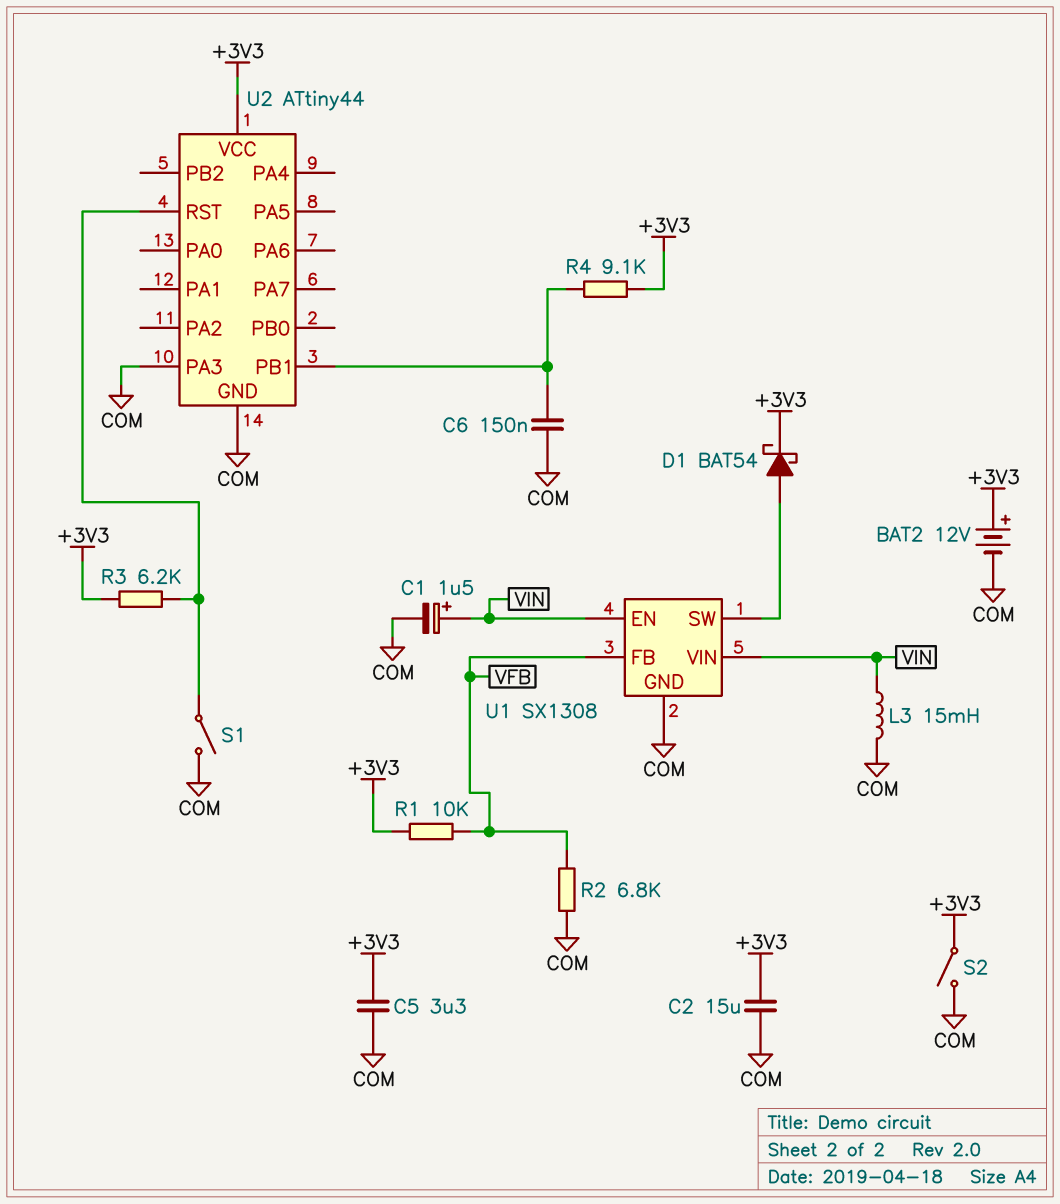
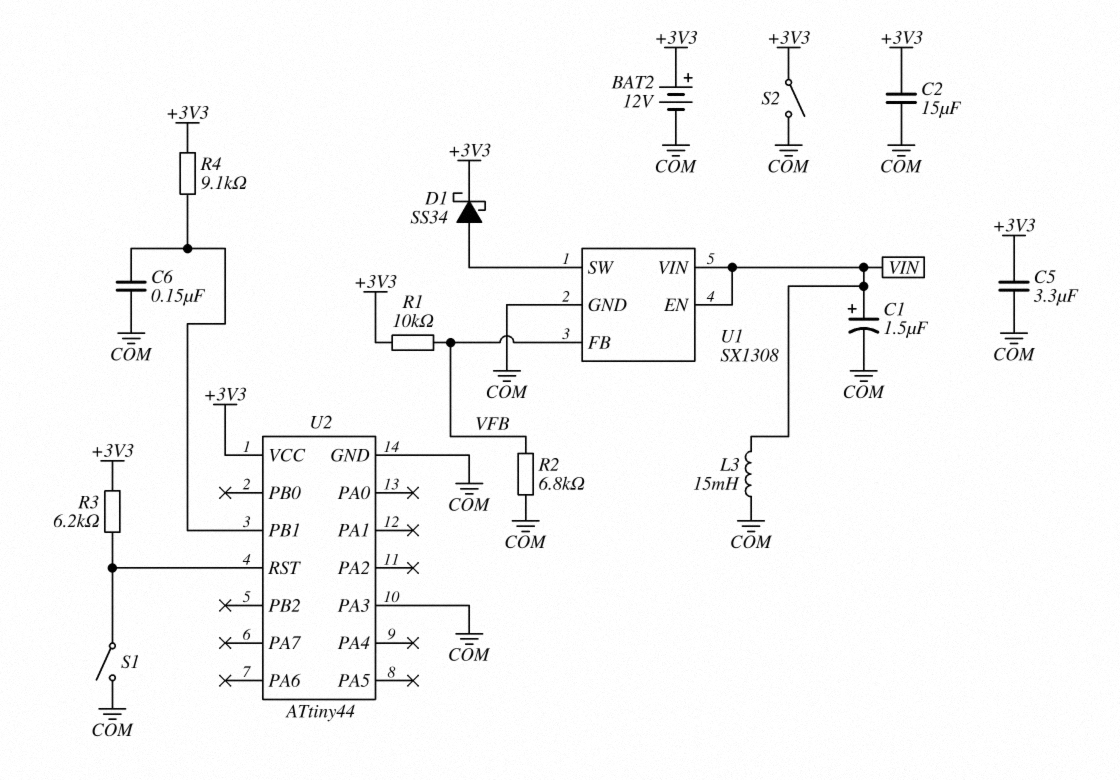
D1: schottky BAT54 (A U1/SW, K +3V3) -> schottky SS34 (A U1/SW, K +3V3)

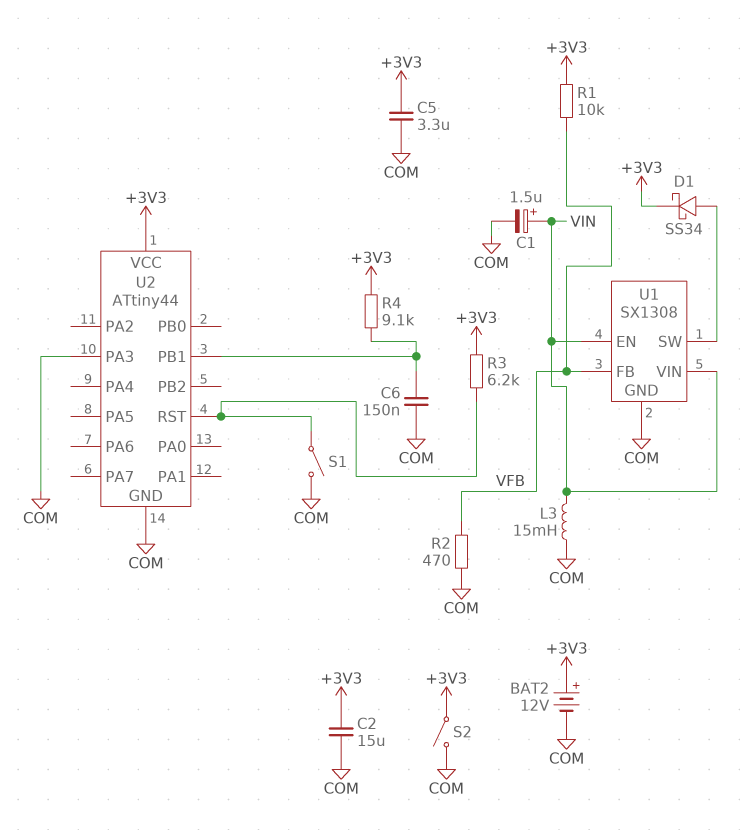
R2: 6.8k (COM, VFB) -> 470 (COM, VFB)

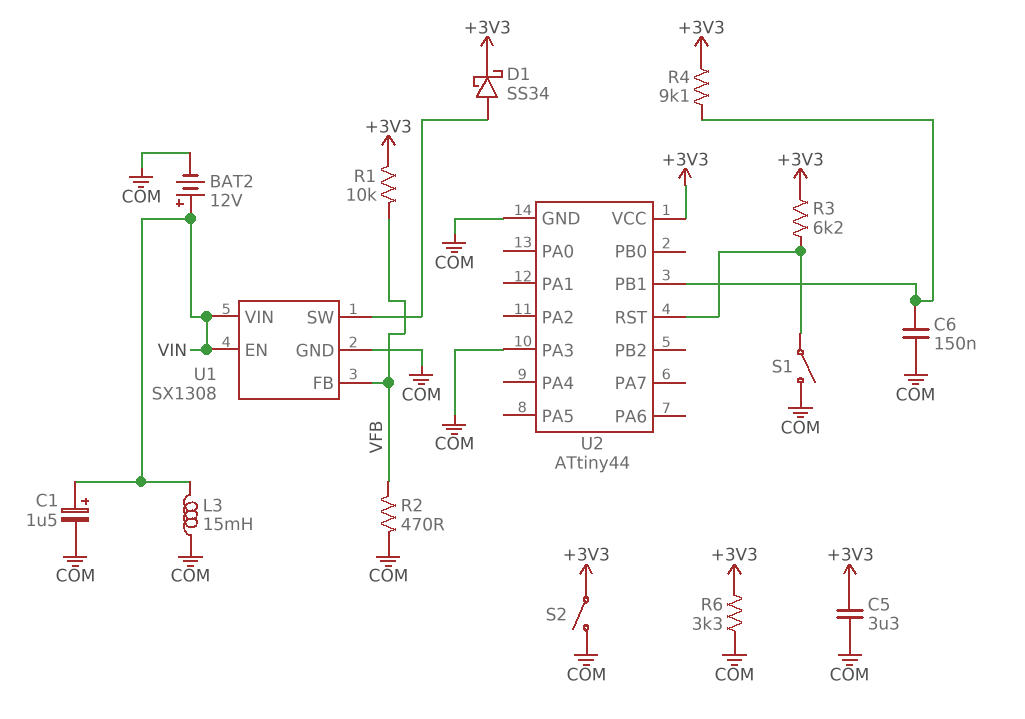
BAT2: 12V (plus +3V3, minus COM) -> 12V (plus VIN, minus COM)
C2: 15uF (+3V3, COM) -> none
R6: none -> 3.3k (+3V3, COM)

